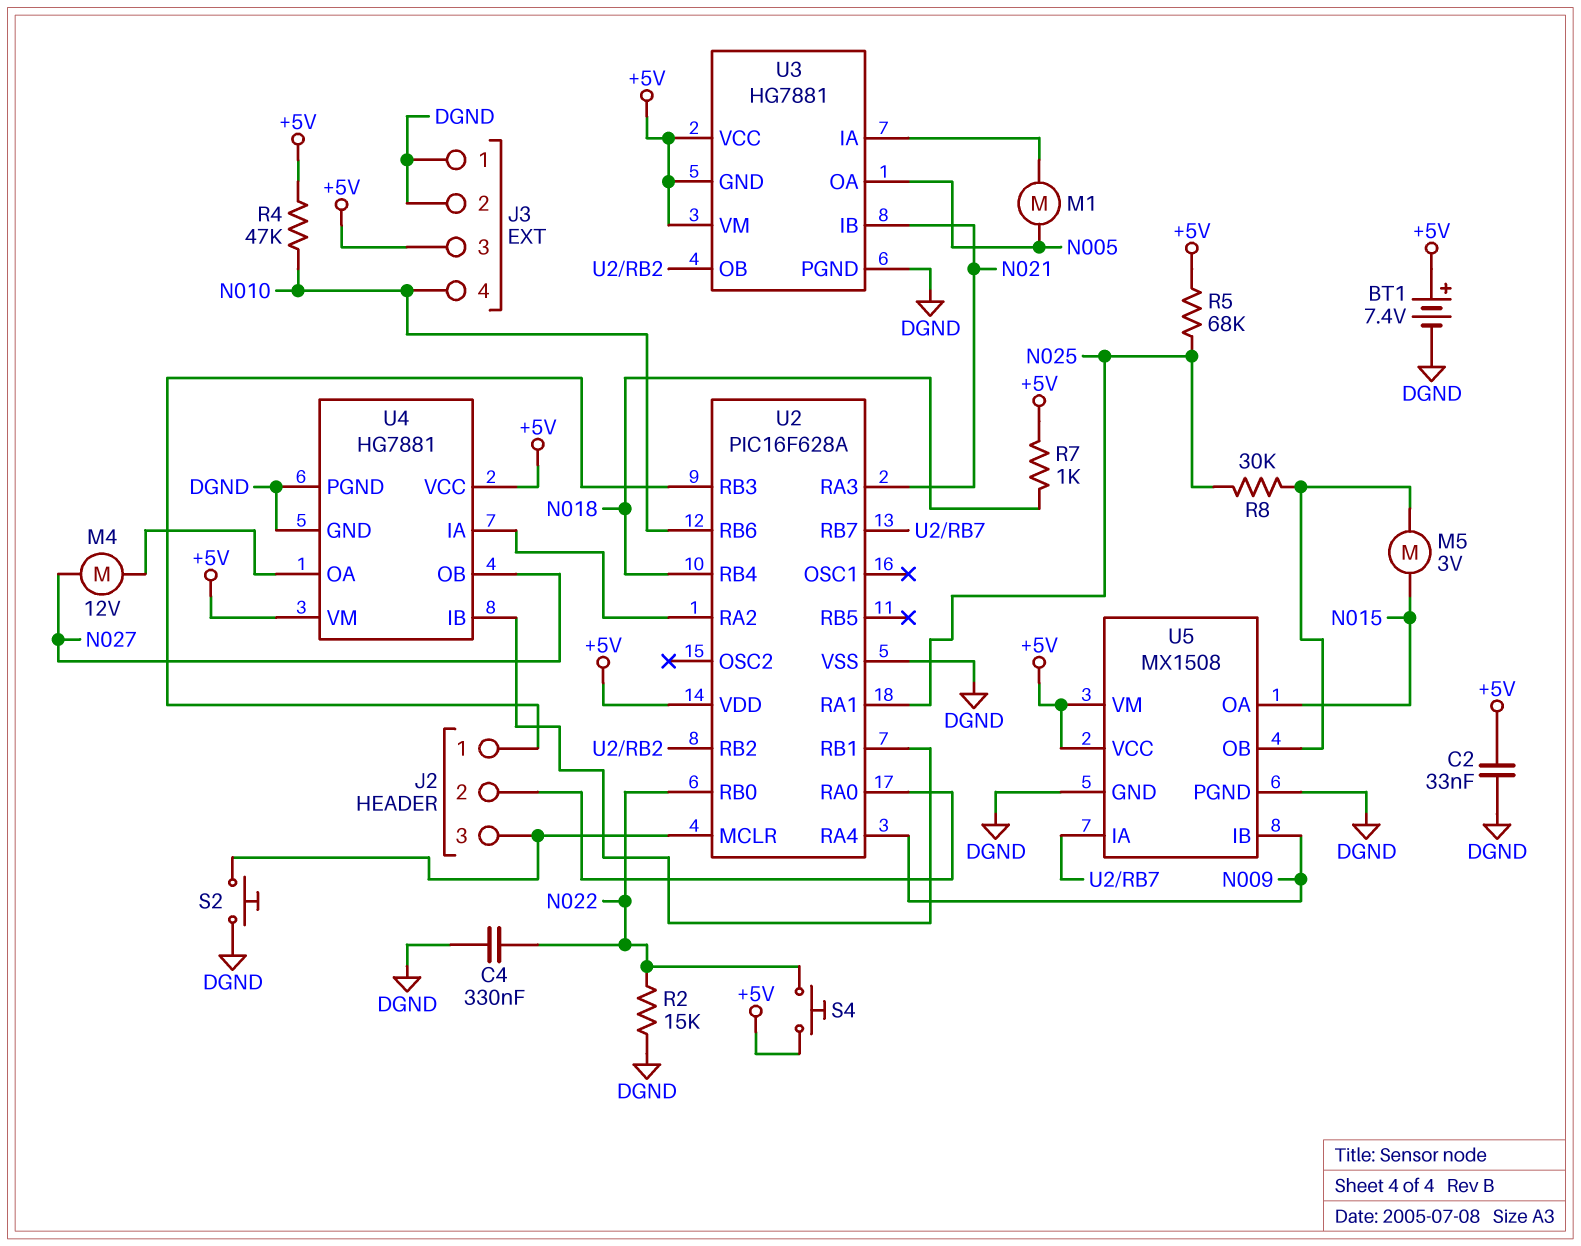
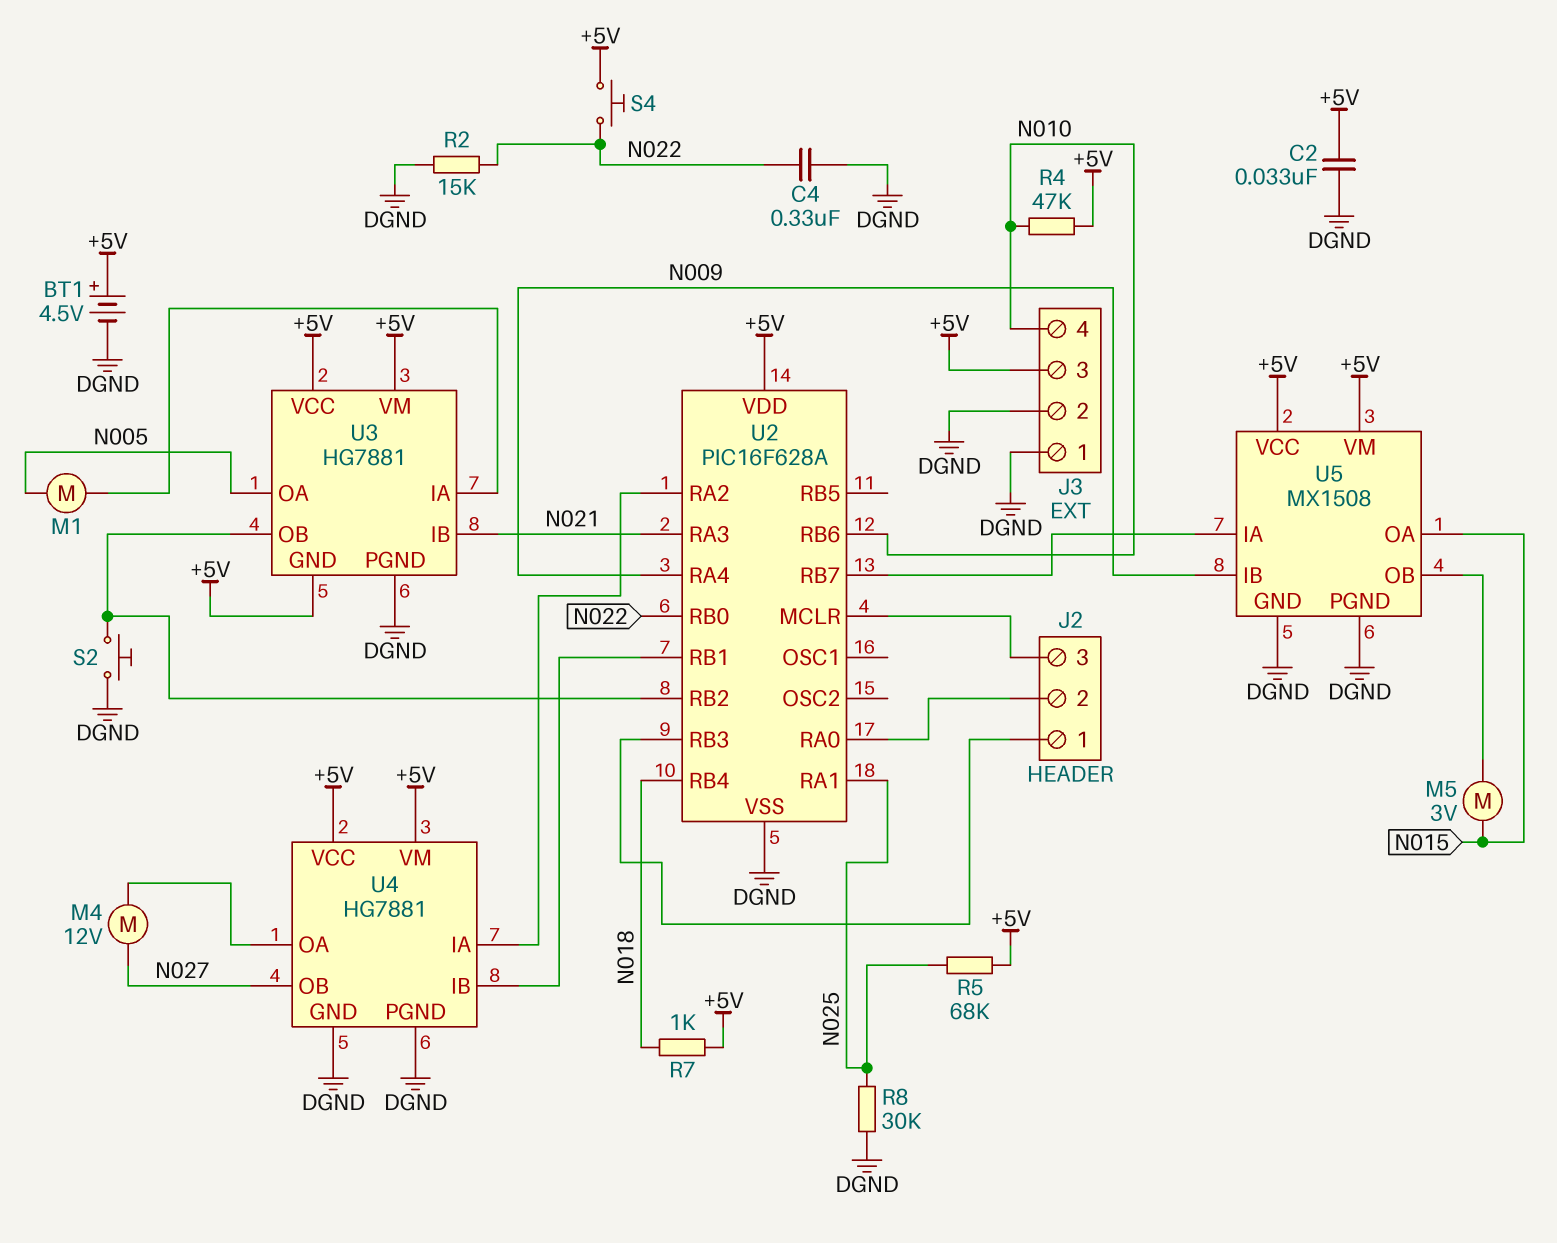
BT1: 7.4V (plus +5V, minus DGND) -> 4.5V (plus +5V, minus DGND)
R8: 30k (N025, U5/OB) -> 30k (DGND, N025)
S2: button (DGND, J2/3) -> button (DGND, U2/RB2)

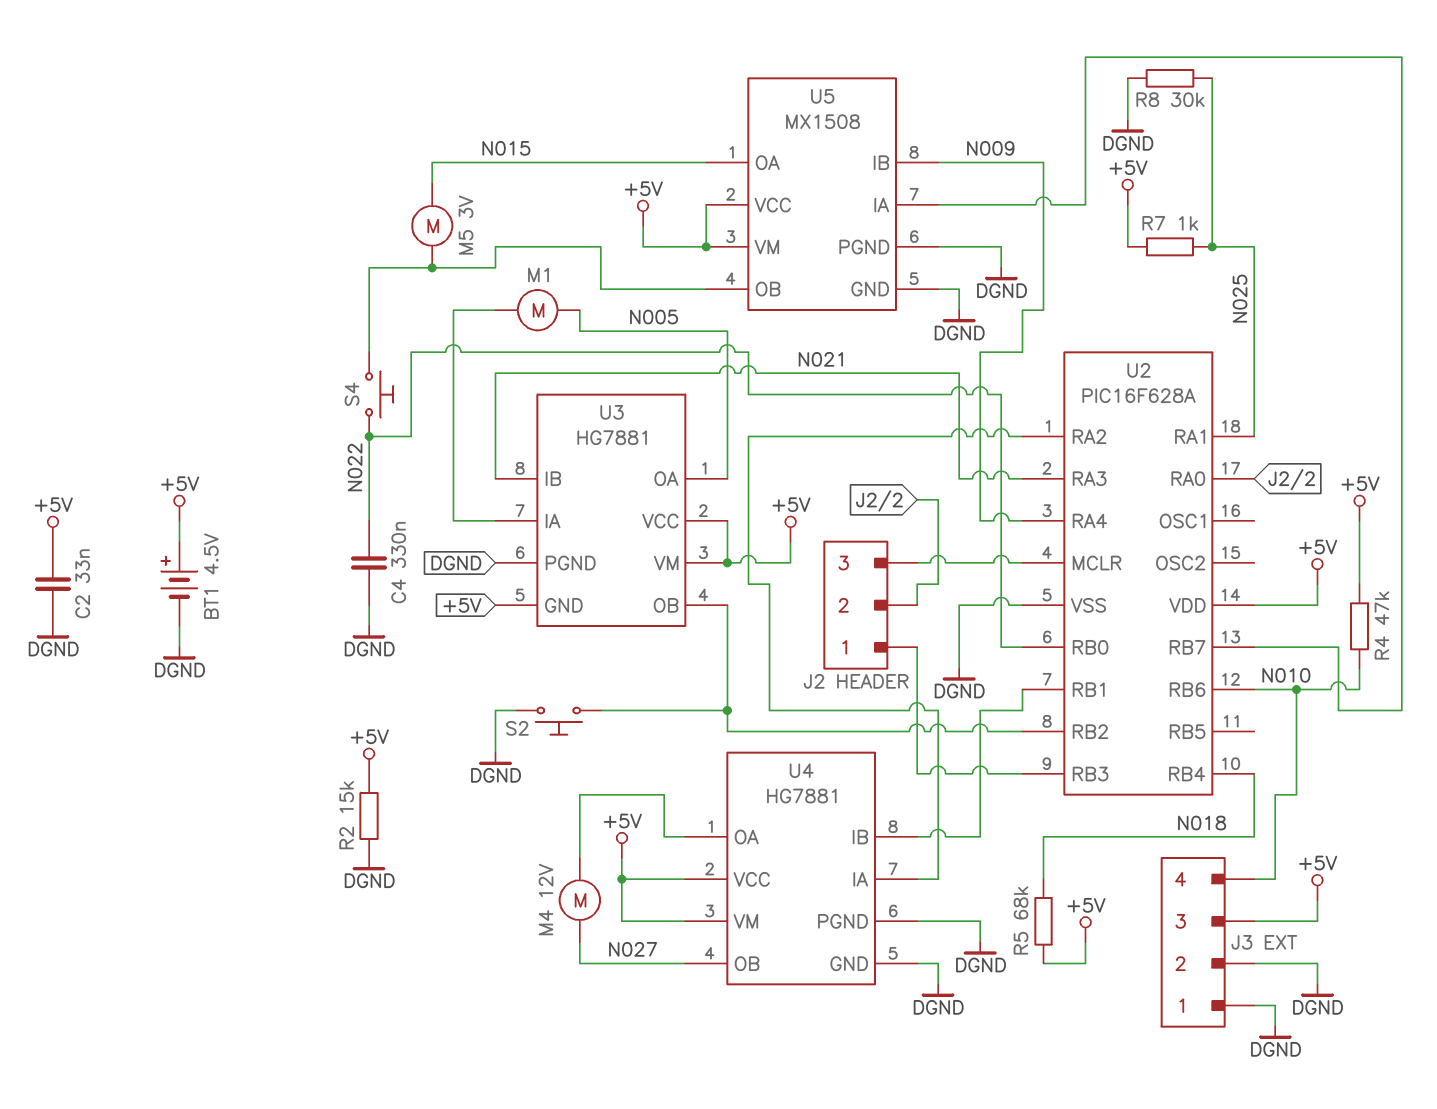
R2: 15k (DGND, N022) -> 15k (+5V, DGND)
R5: 68k (+5V, N025) -> 68k (+5V, N018)
R7: 1k (+5V, N018) -> 1k (+5V, N025)
S4: button (+5V, N022) -> button (N022, U5/OB)

